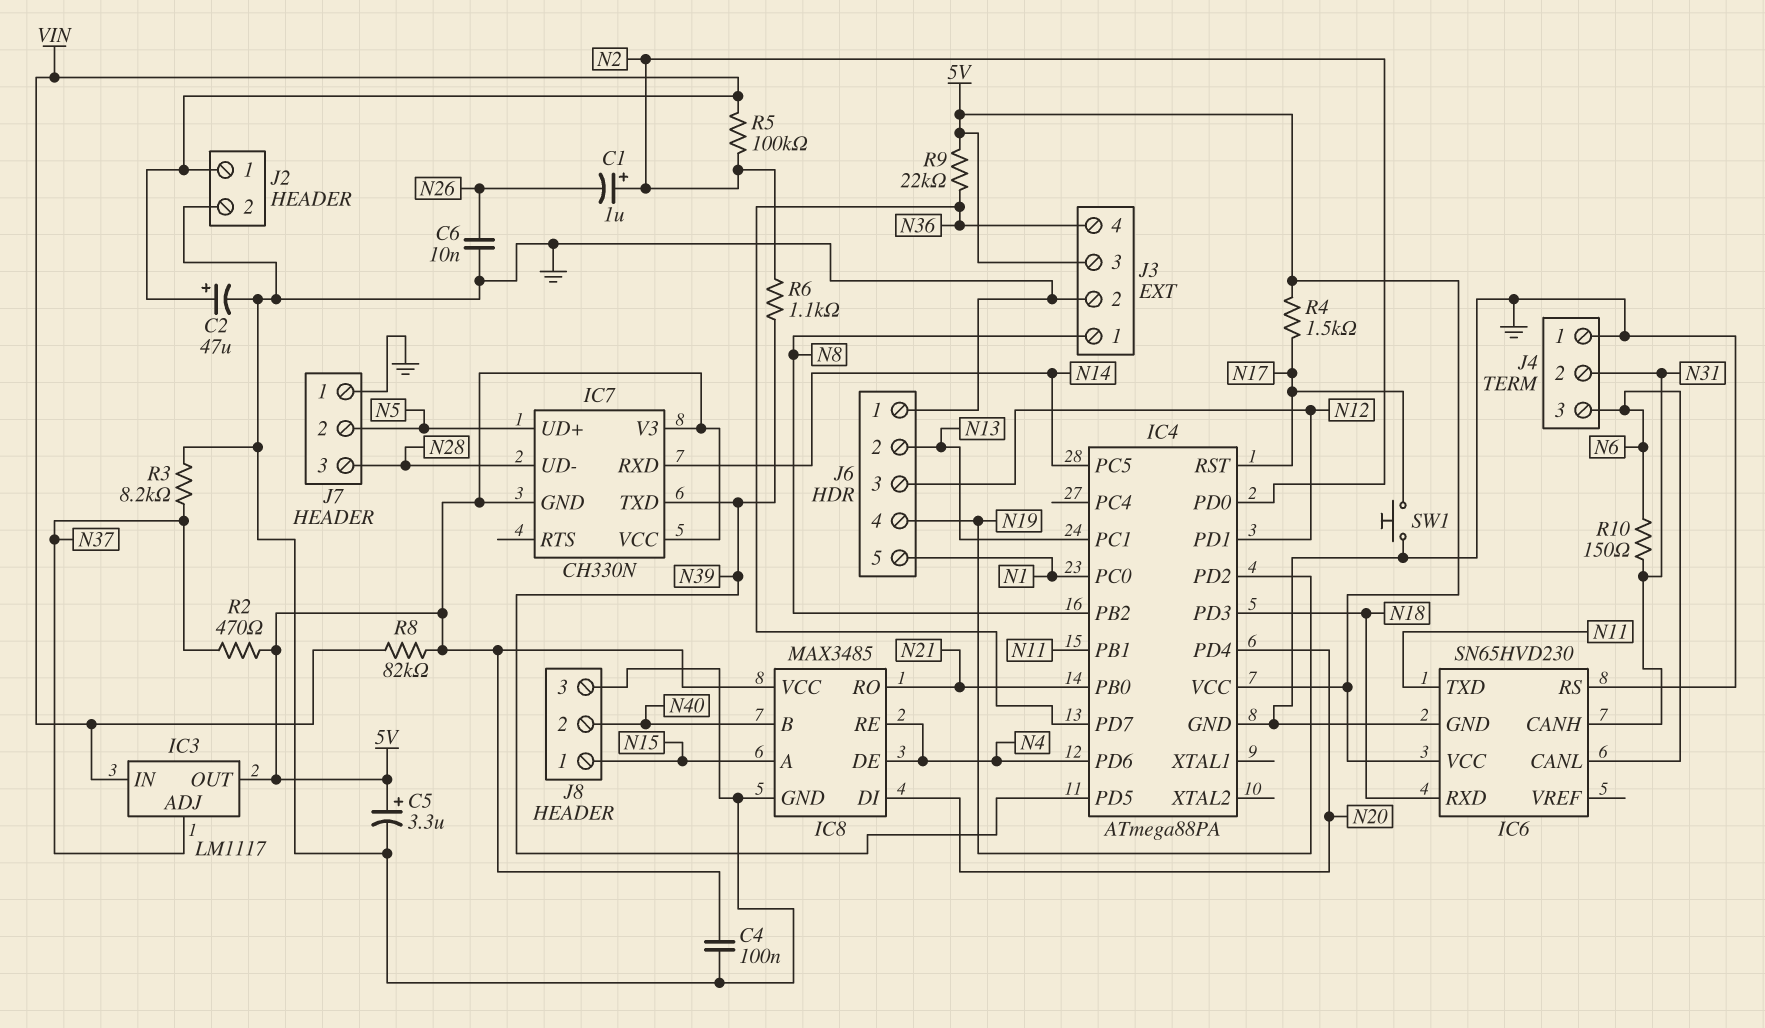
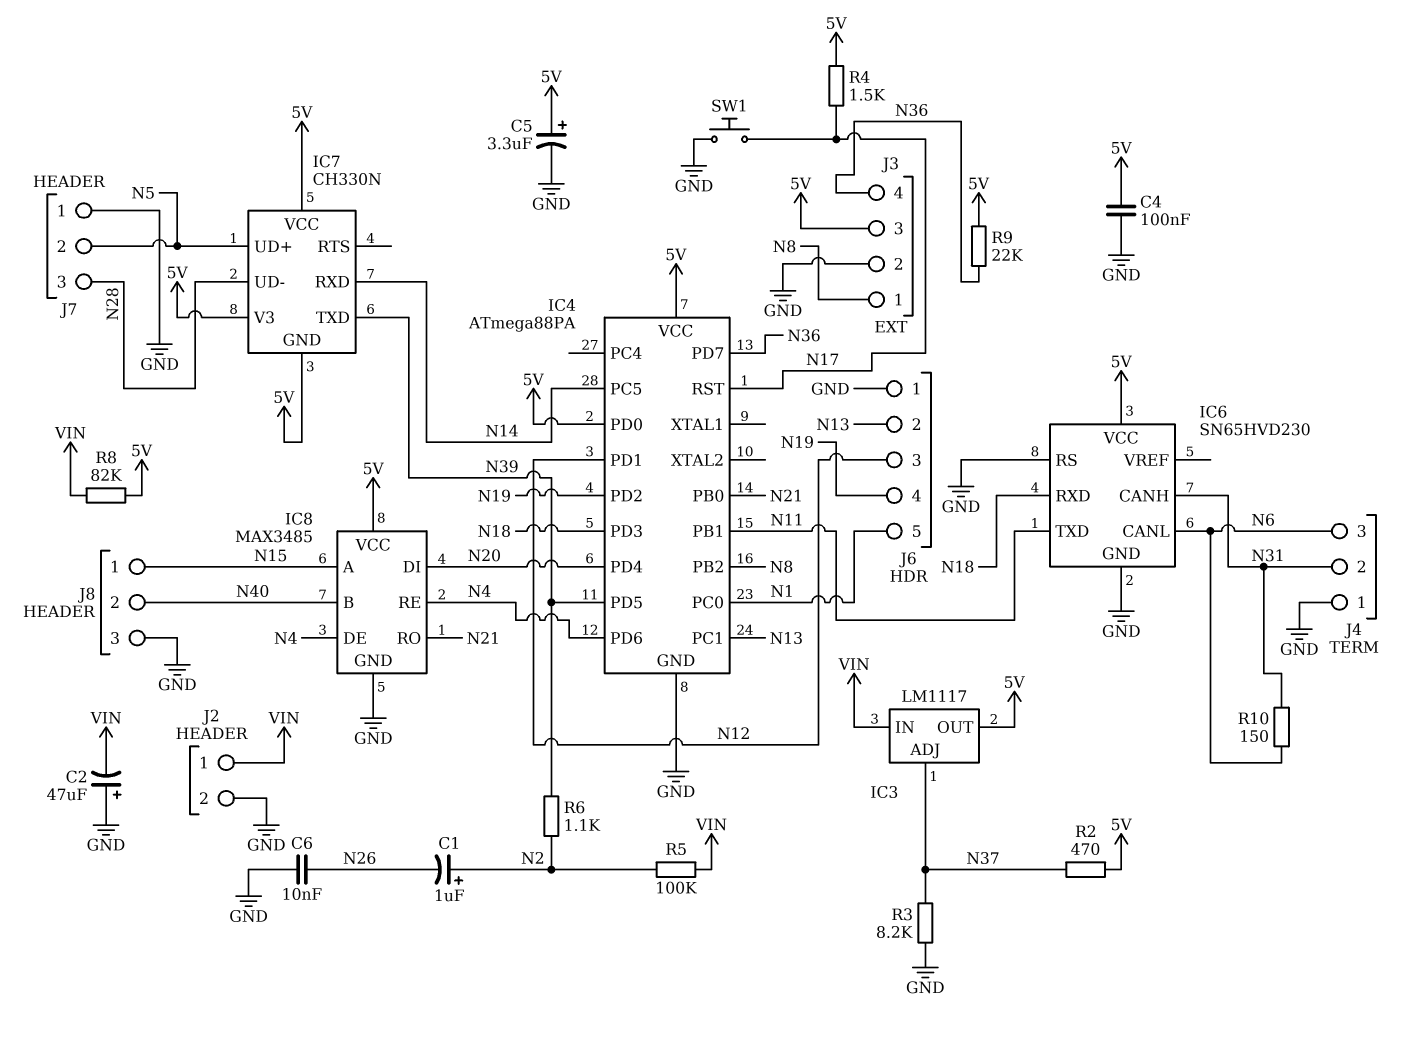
C2: 47uF (plus VIN, minus GND) -> 47uF (plus GND, minus VIN)
IC4 pin PD0: N2 -> 5V

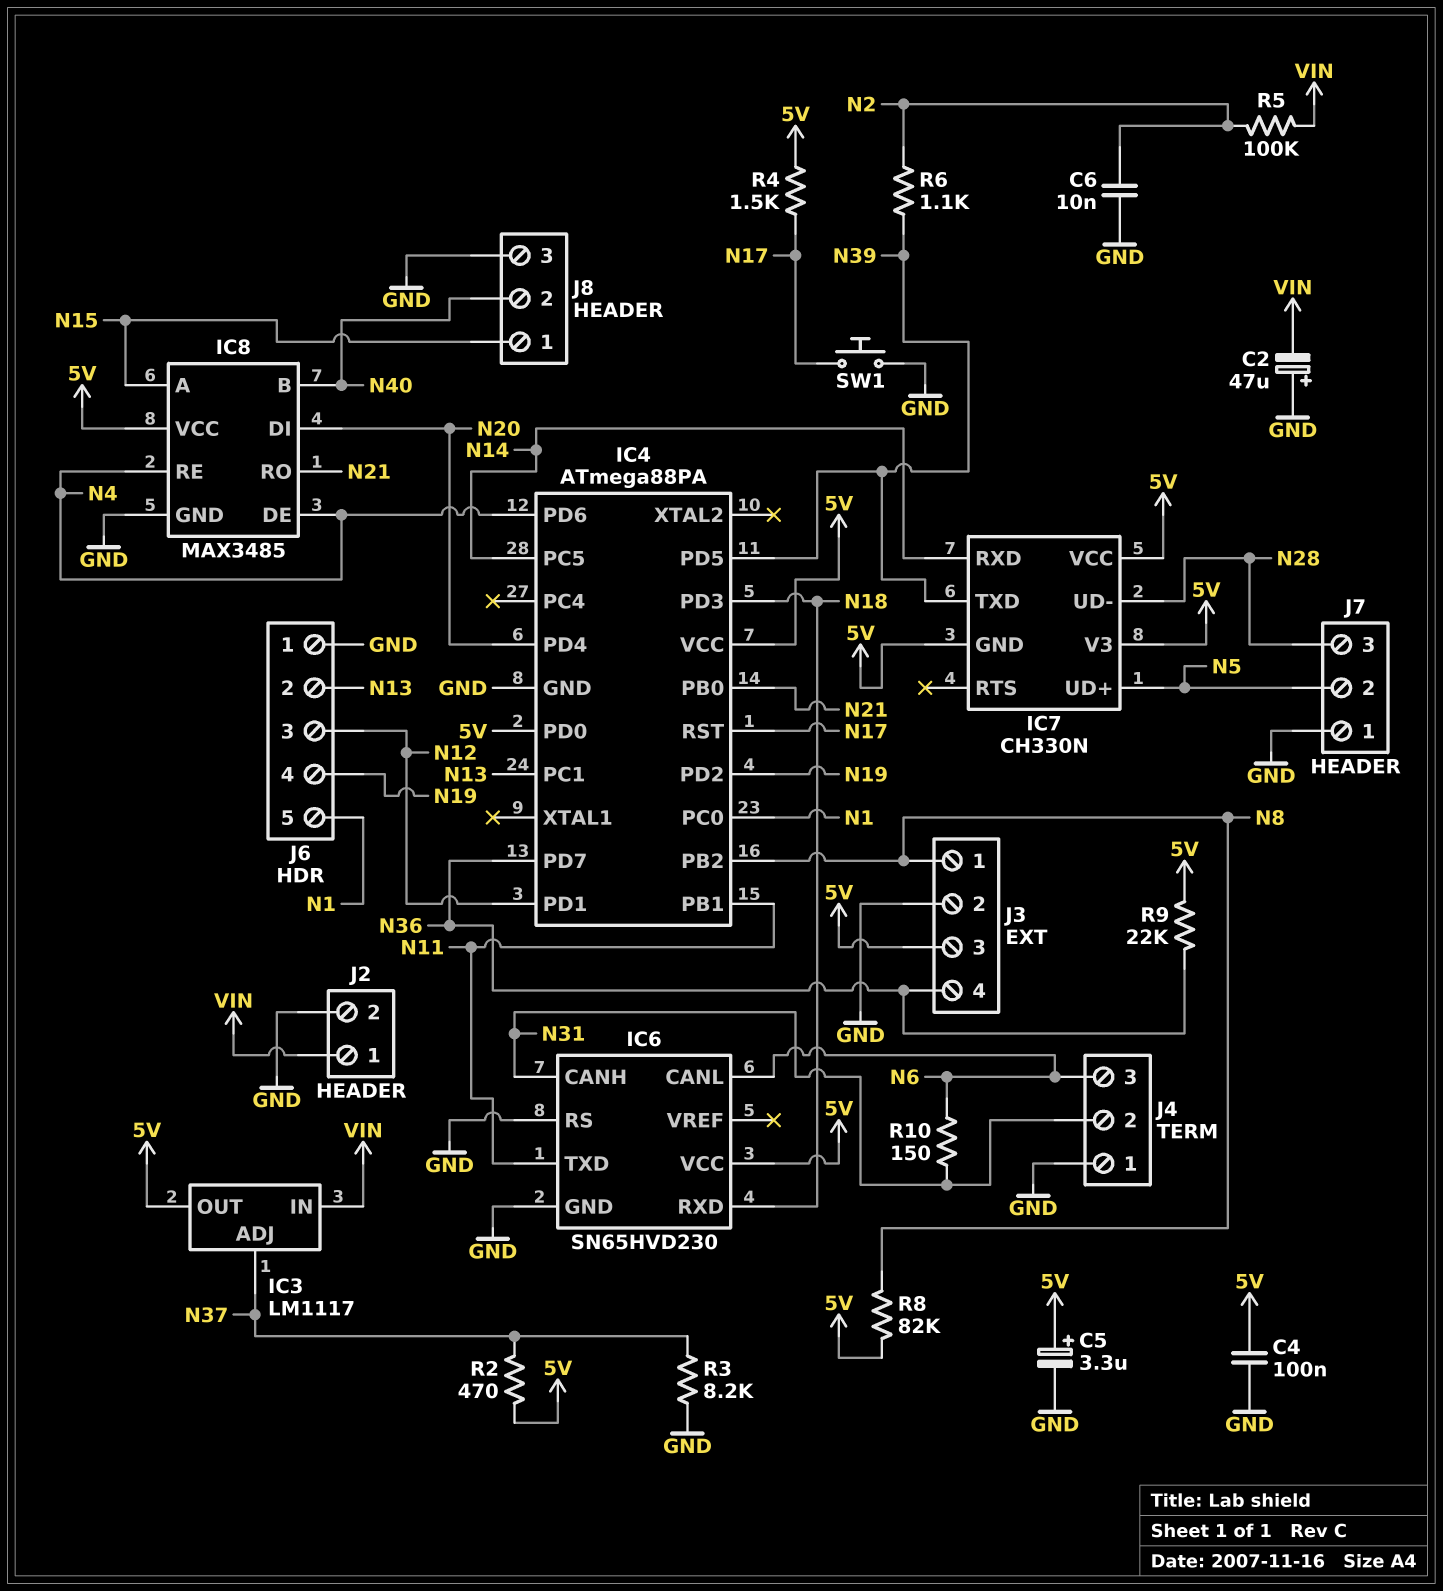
C1: 1uF (plus N2, minus N26) -> none
C6: 10nF (GND, N26) -> 10nF (GND, N2)
R8: 82k (5V, VIN) -> 82k (5V, N8)

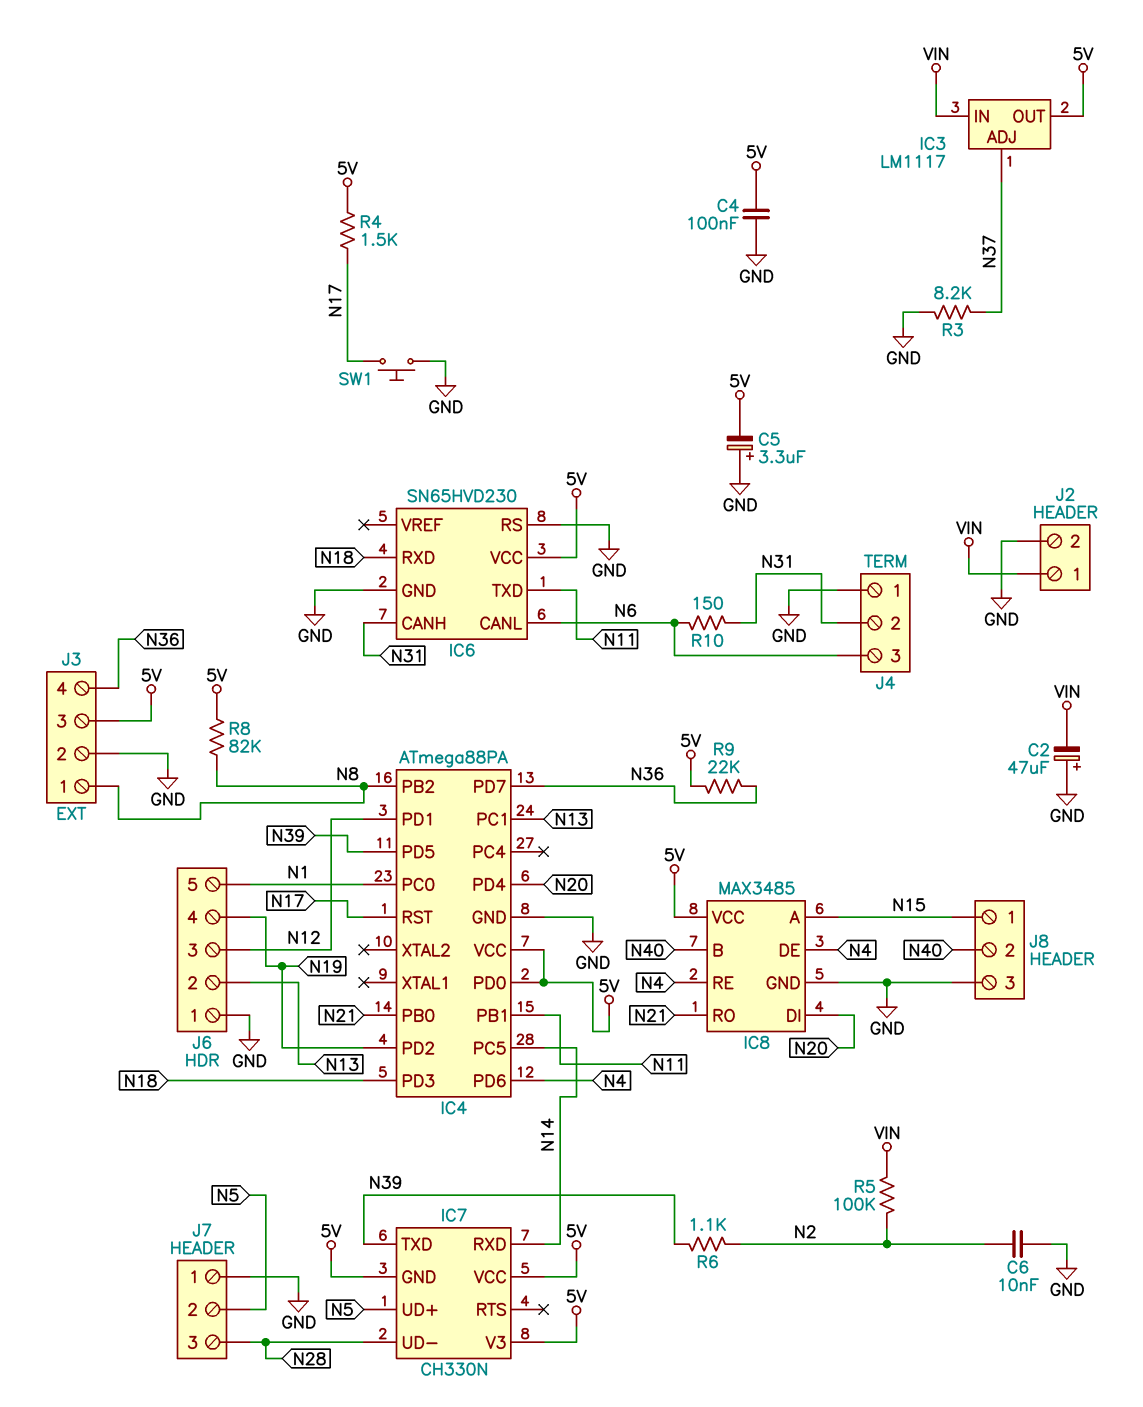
C5: 3.3uF (plus 5V, minus GND) -> 3.3uF (plus GND, minus 5V)
R2: 470 (5V, N37) -> none

